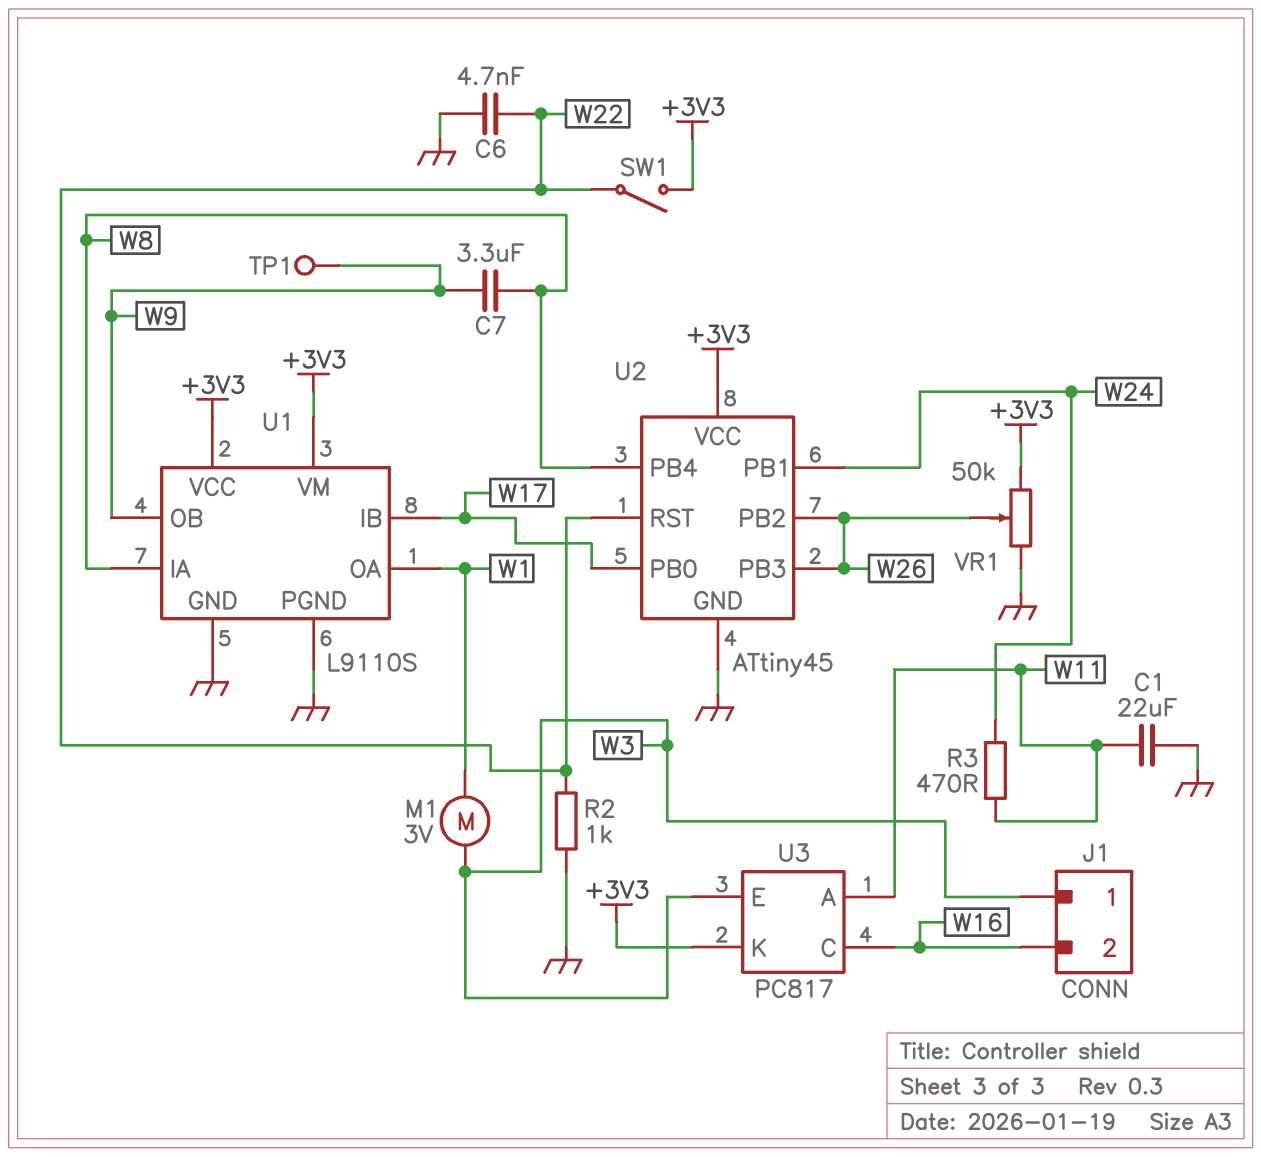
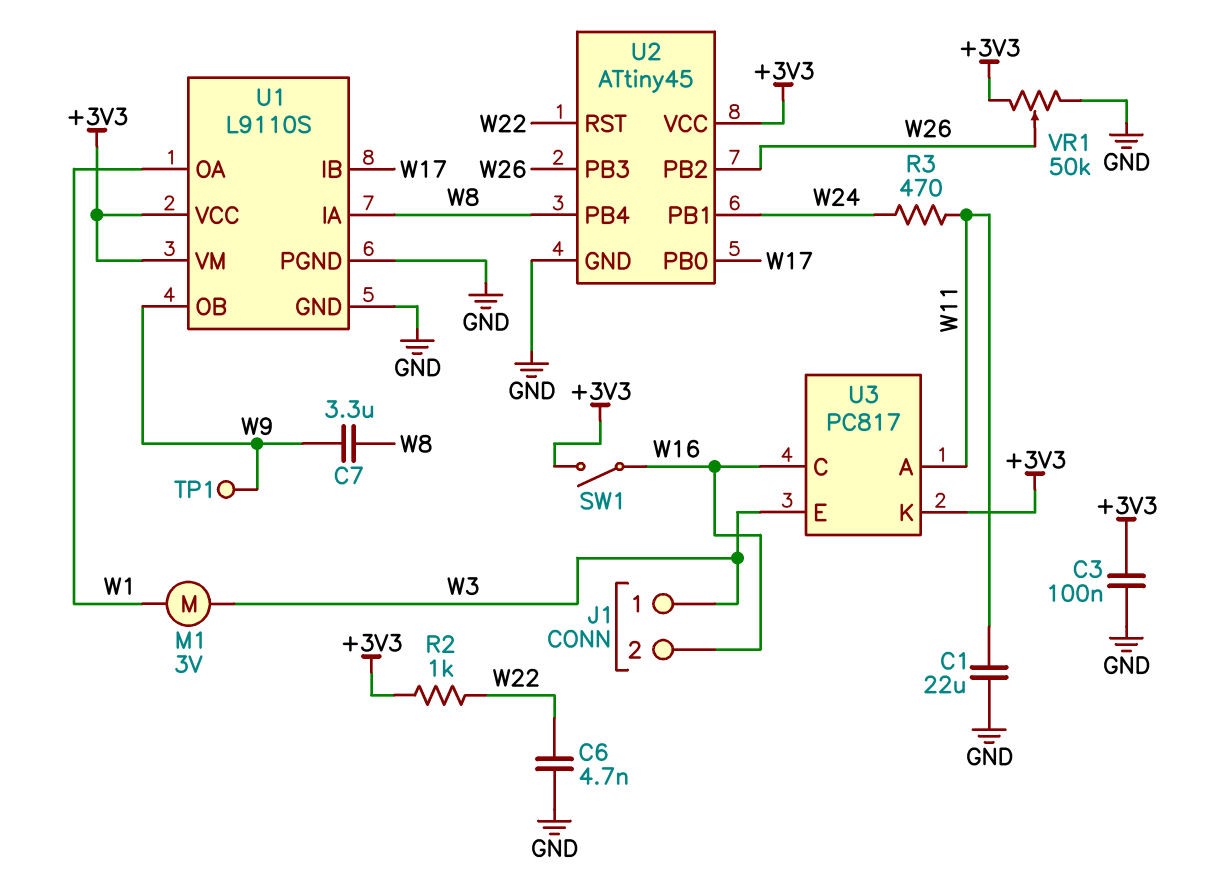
C3: none -> 100nF (+3V3, GND)
R2: 1k (GND, W22) -> 1k (+3V3, W22)
SW1: switch (+3V3, W22) -> switch (+3V3, W16)

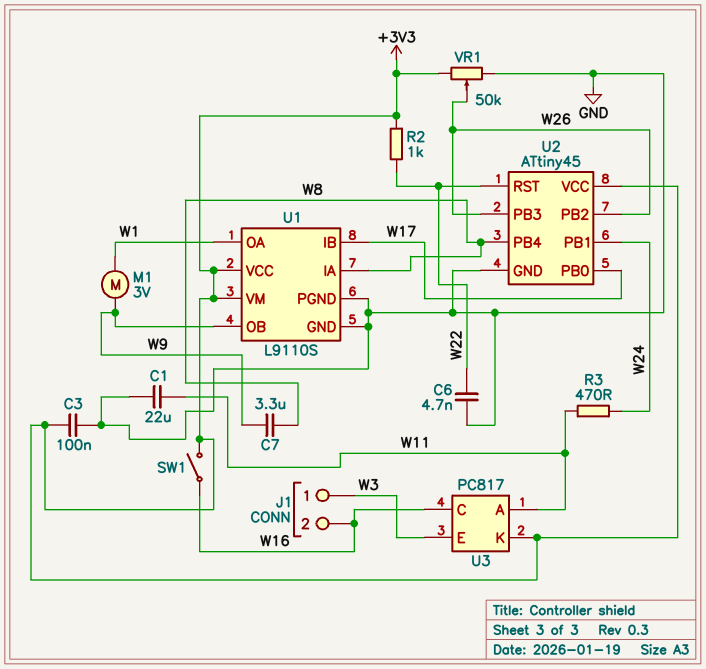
M1: motor 3V (W1, W3) -> motor 3V (W1, W9)
TP1: test point (W9) -> none

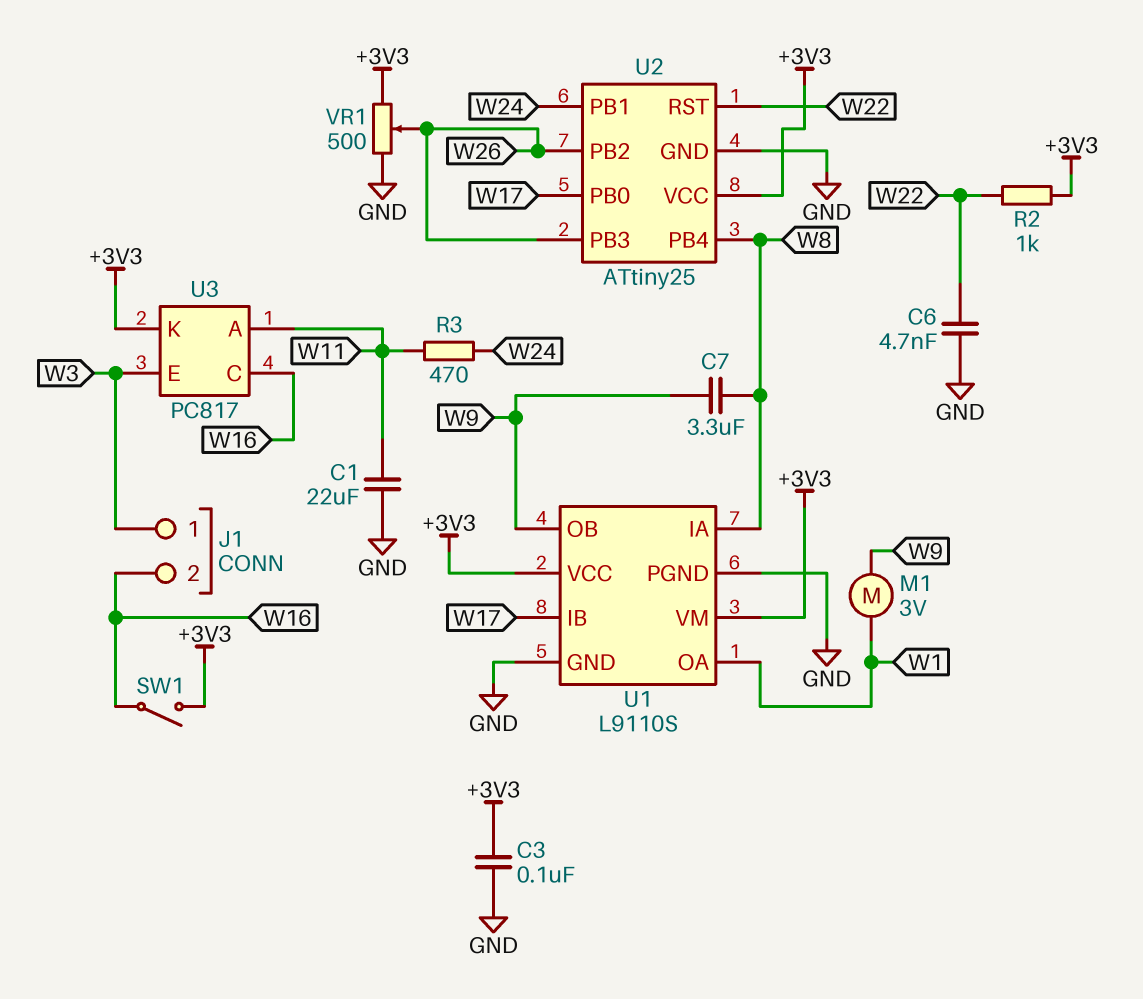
U2: ATtiny45 -> ATtiny25
VR1: 50k (+3V3, GND, wiper W26) -> 500 (+3V3, GND, wiper W26)

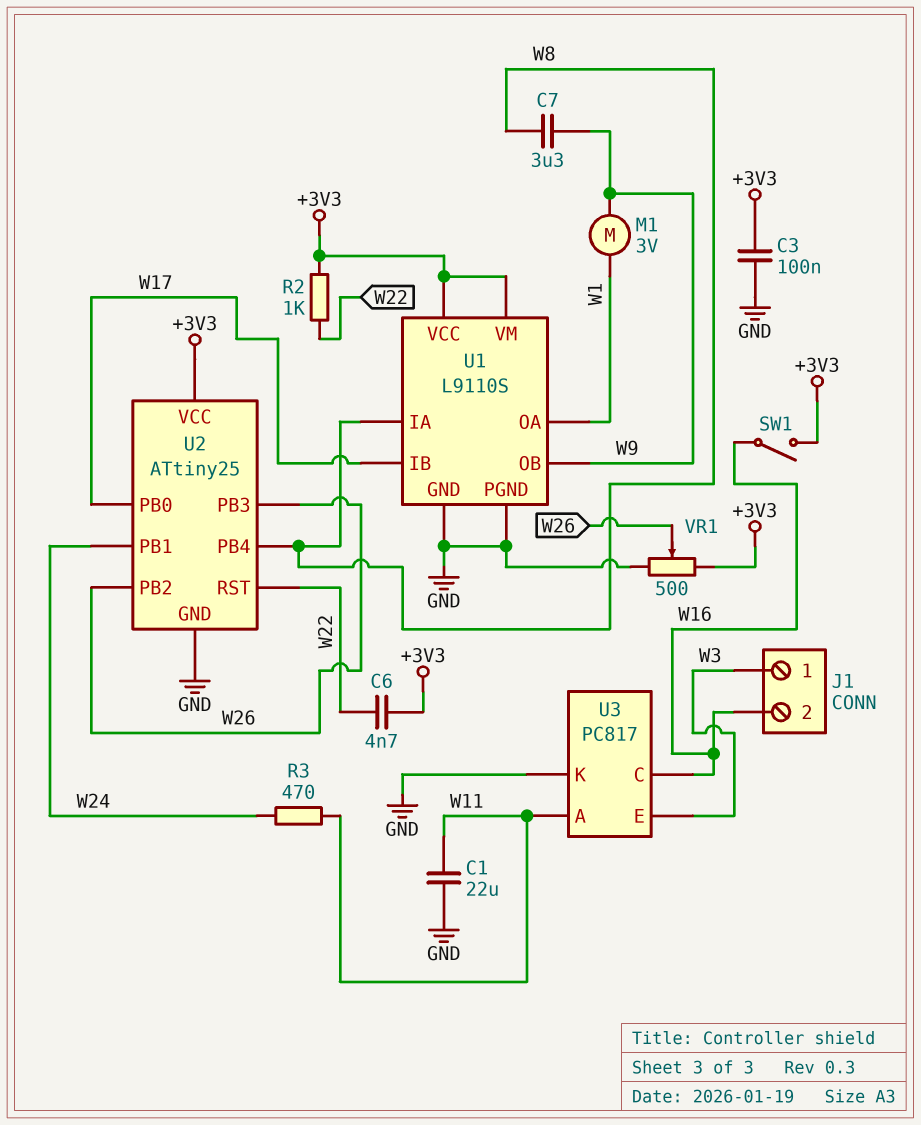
C6: 4.7nF (GND, W22) -> 4.7nF (+3V3, W22)
U3 pin K: +3V3 -> GND

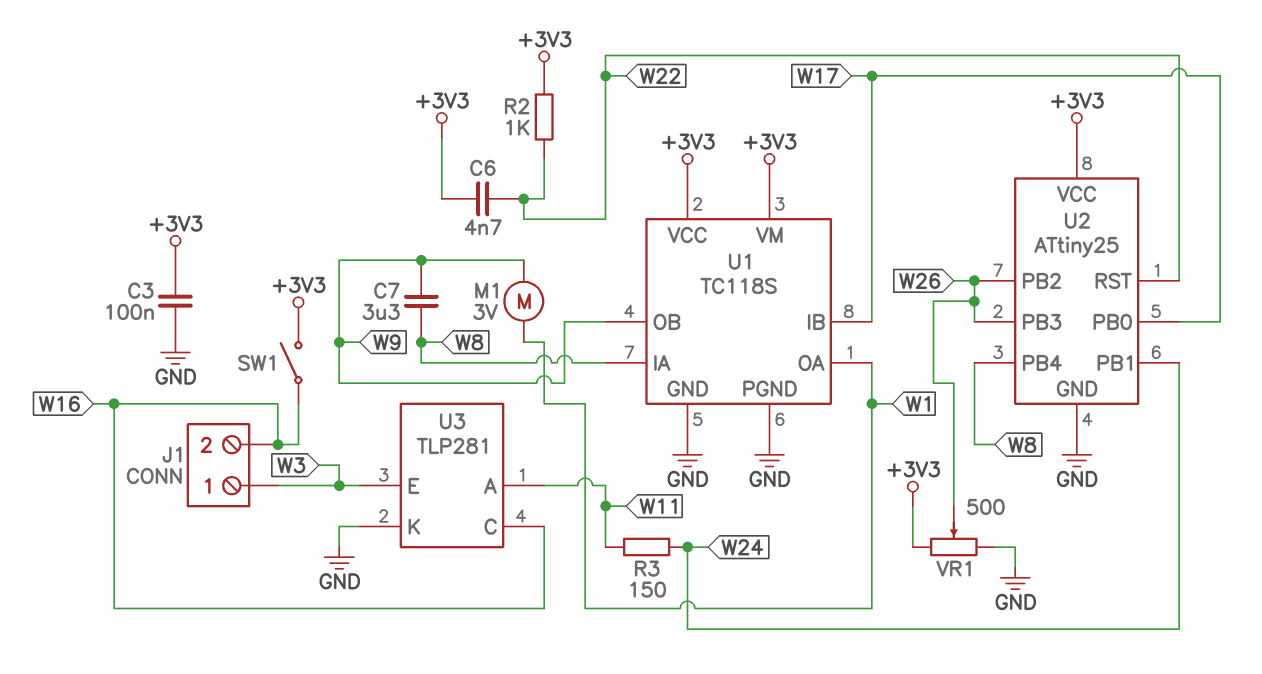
C1: 22uF (GND, W11) -> none
R3: 470 (W11, W24) -> 150 (W11, W24)
U1: L9110S -> TC118S
U3: PC817 -> TLP281

